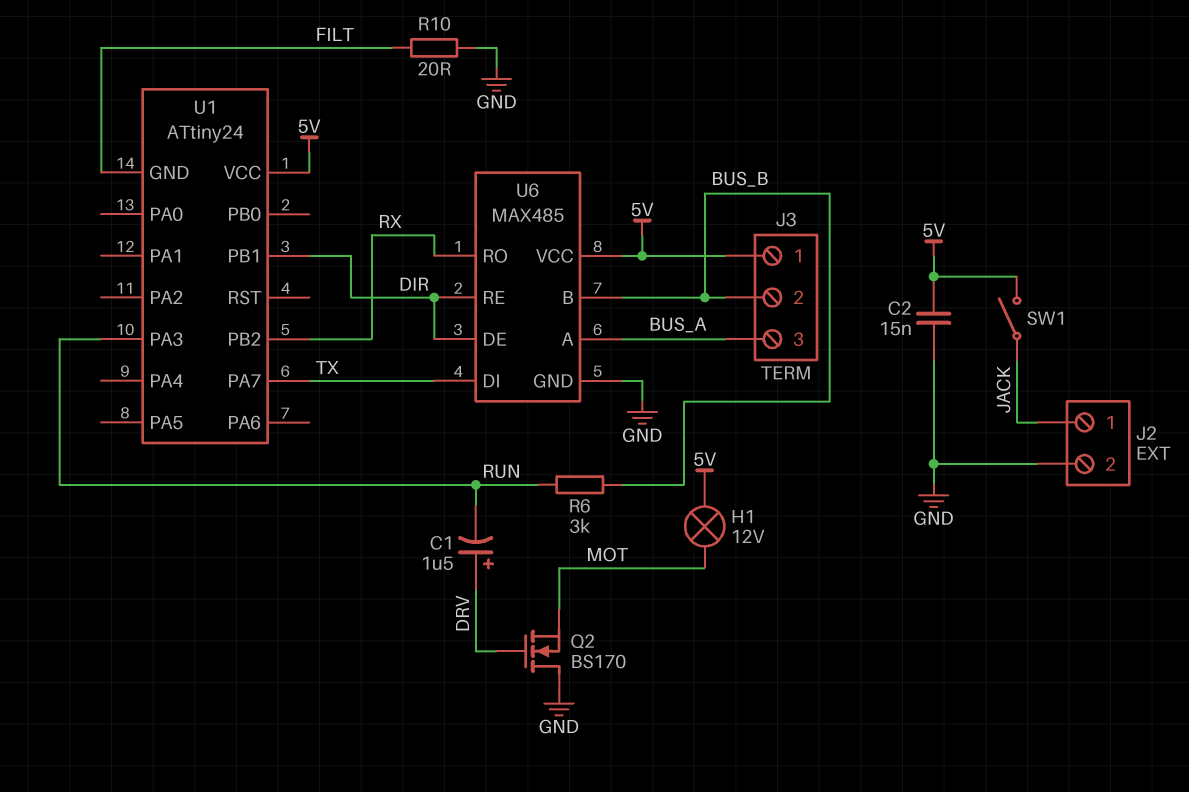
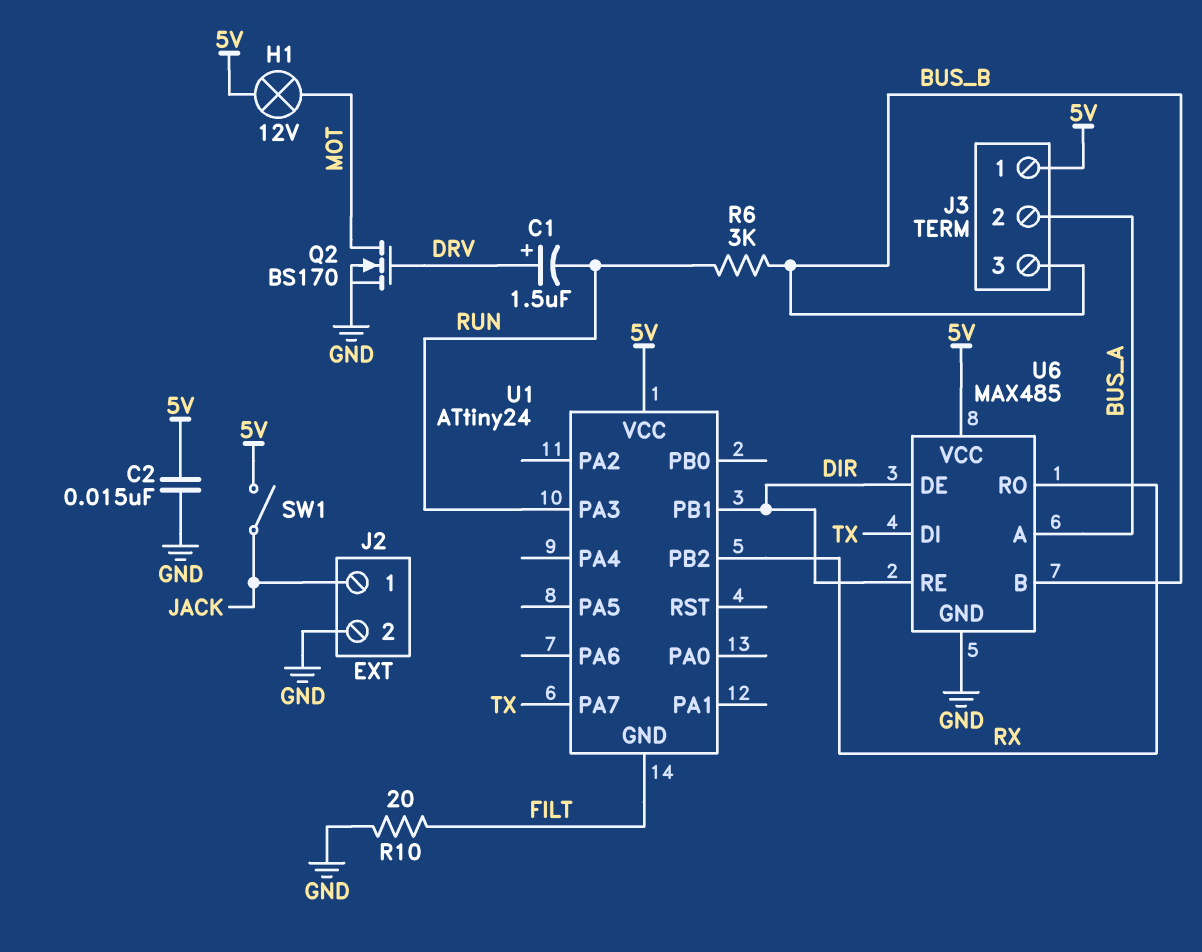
J3 pin 2: BUS_B -> BUS_A
J3 pin 3: BUS_A -> BUS_B
Q2: NMOS BS170 (G DRV, D GND, S MOT) -> NMOS BS170 (G DRV, D MOT, S GND)

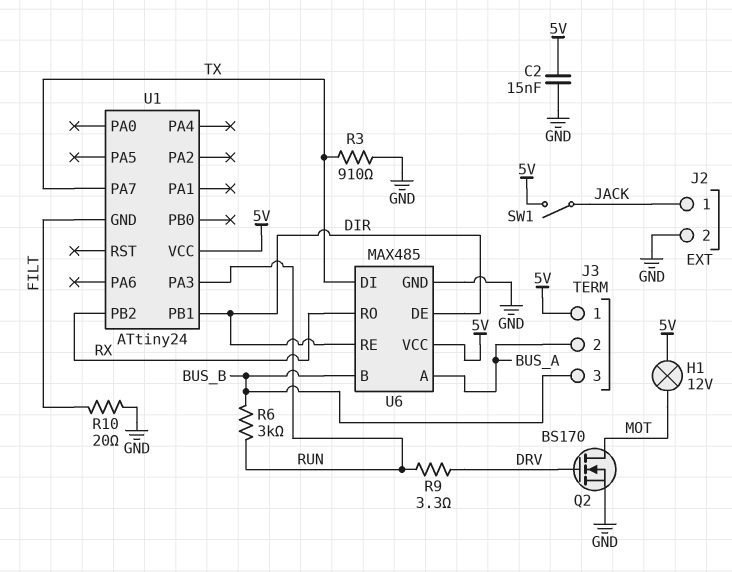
C1: 1.5uF (plus DRV, minus RUN) -> none
R3: none -> 910 (GND, TX)
R9: none -> 3.3 (DRV, RUN)

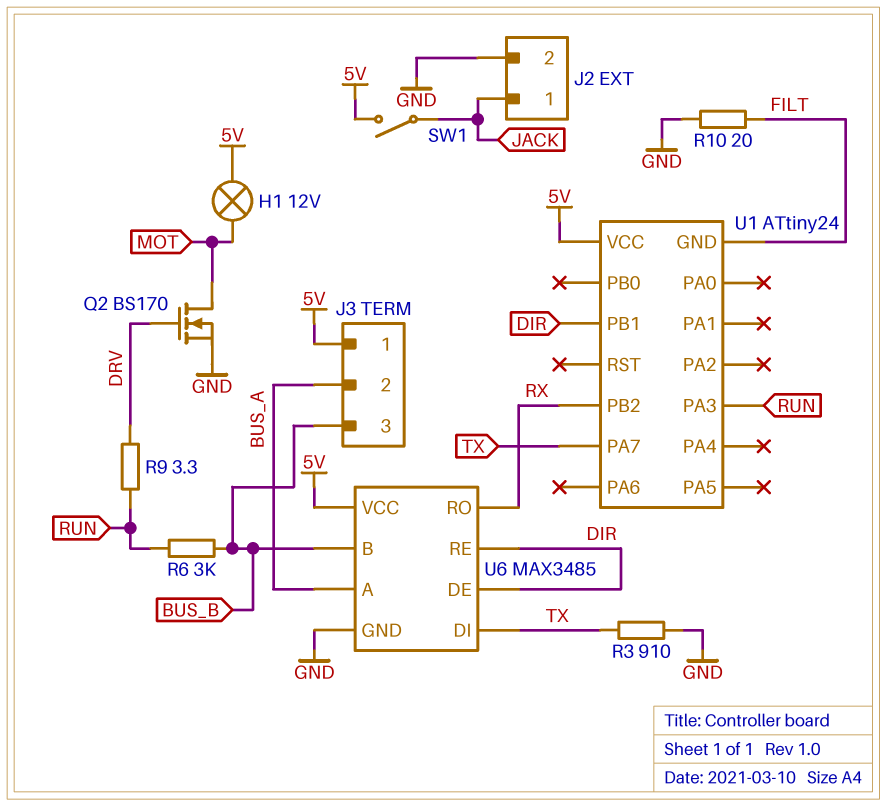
C2: 15nF (5V, GND) -> none
U6: MAX485 -> MAX3485

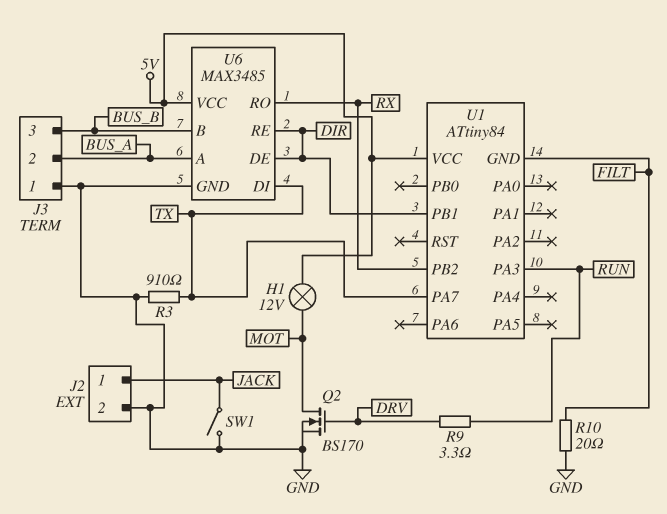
J3 pin 1: 5V -> GND
R6: 3k (BUS_B, RUN) -> none
SW1: switch (5V, JACK) -> switch (GND, JACK)
U1: ATtiny24 -> ATtiny84

